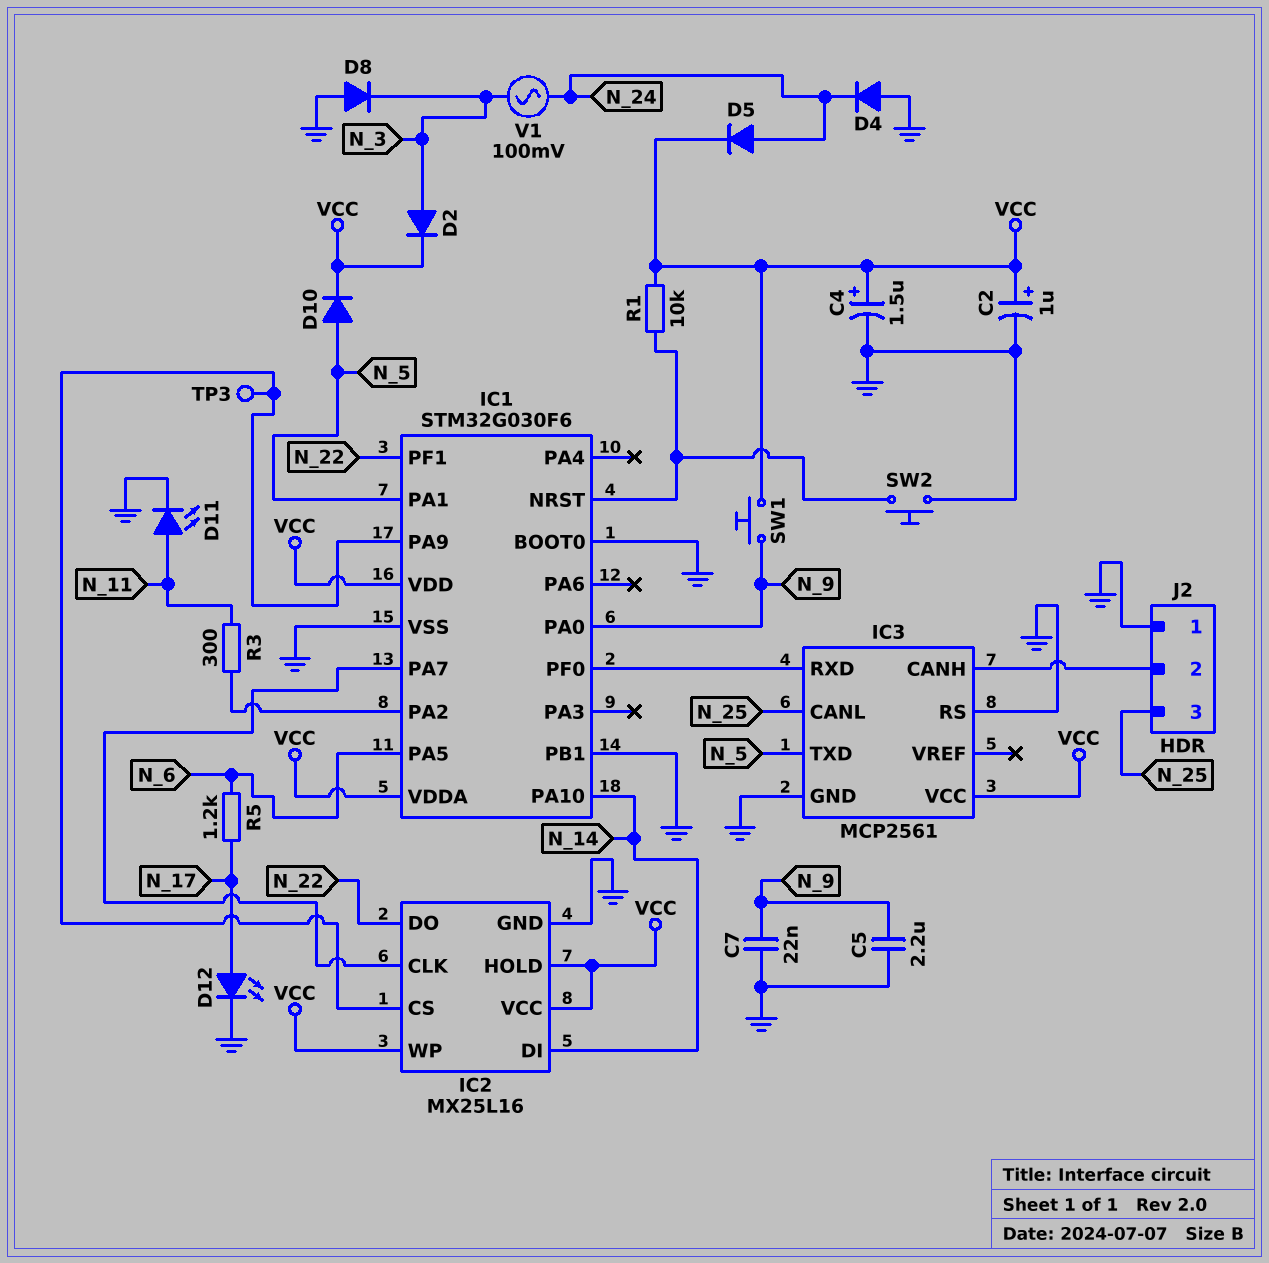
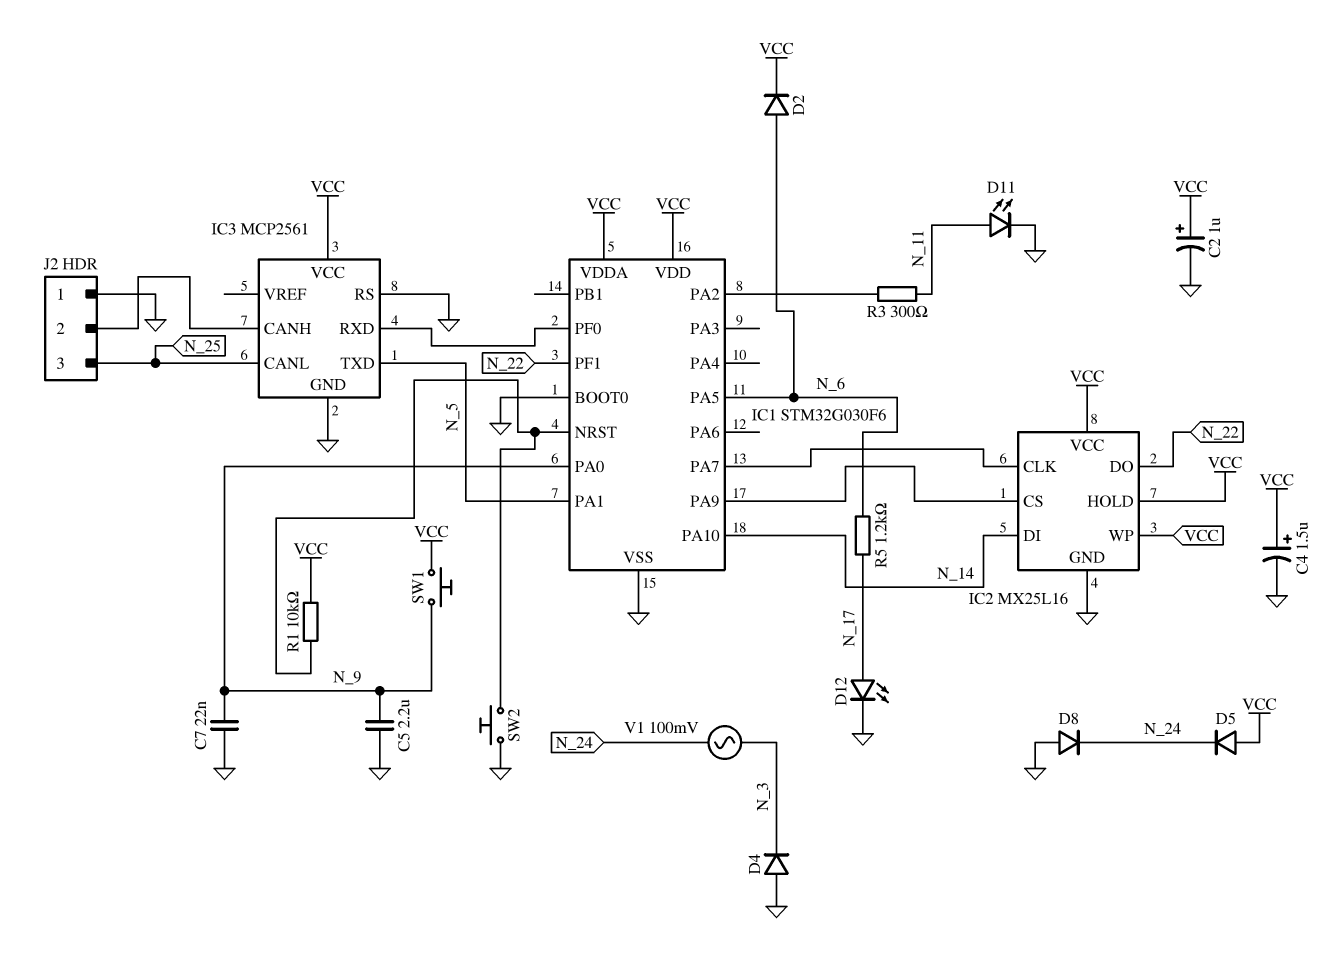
D2: diode (A N_3, K VCC) -> diode (A N_6, K VCC)
D4: diode (A GND, K N_24) -> diode (A GND, K N_3)
D5: diode (A N_24, K VCC) -> diode (A VCC, K N_24)
D8: diode (A GND, K N_3) -> diode (A GND, K N_24)
D10: diode (A N_5, K VCC) -> none
IC1 pin PB1: GND -> none
TP3: test point (IC1/PA9) -> none

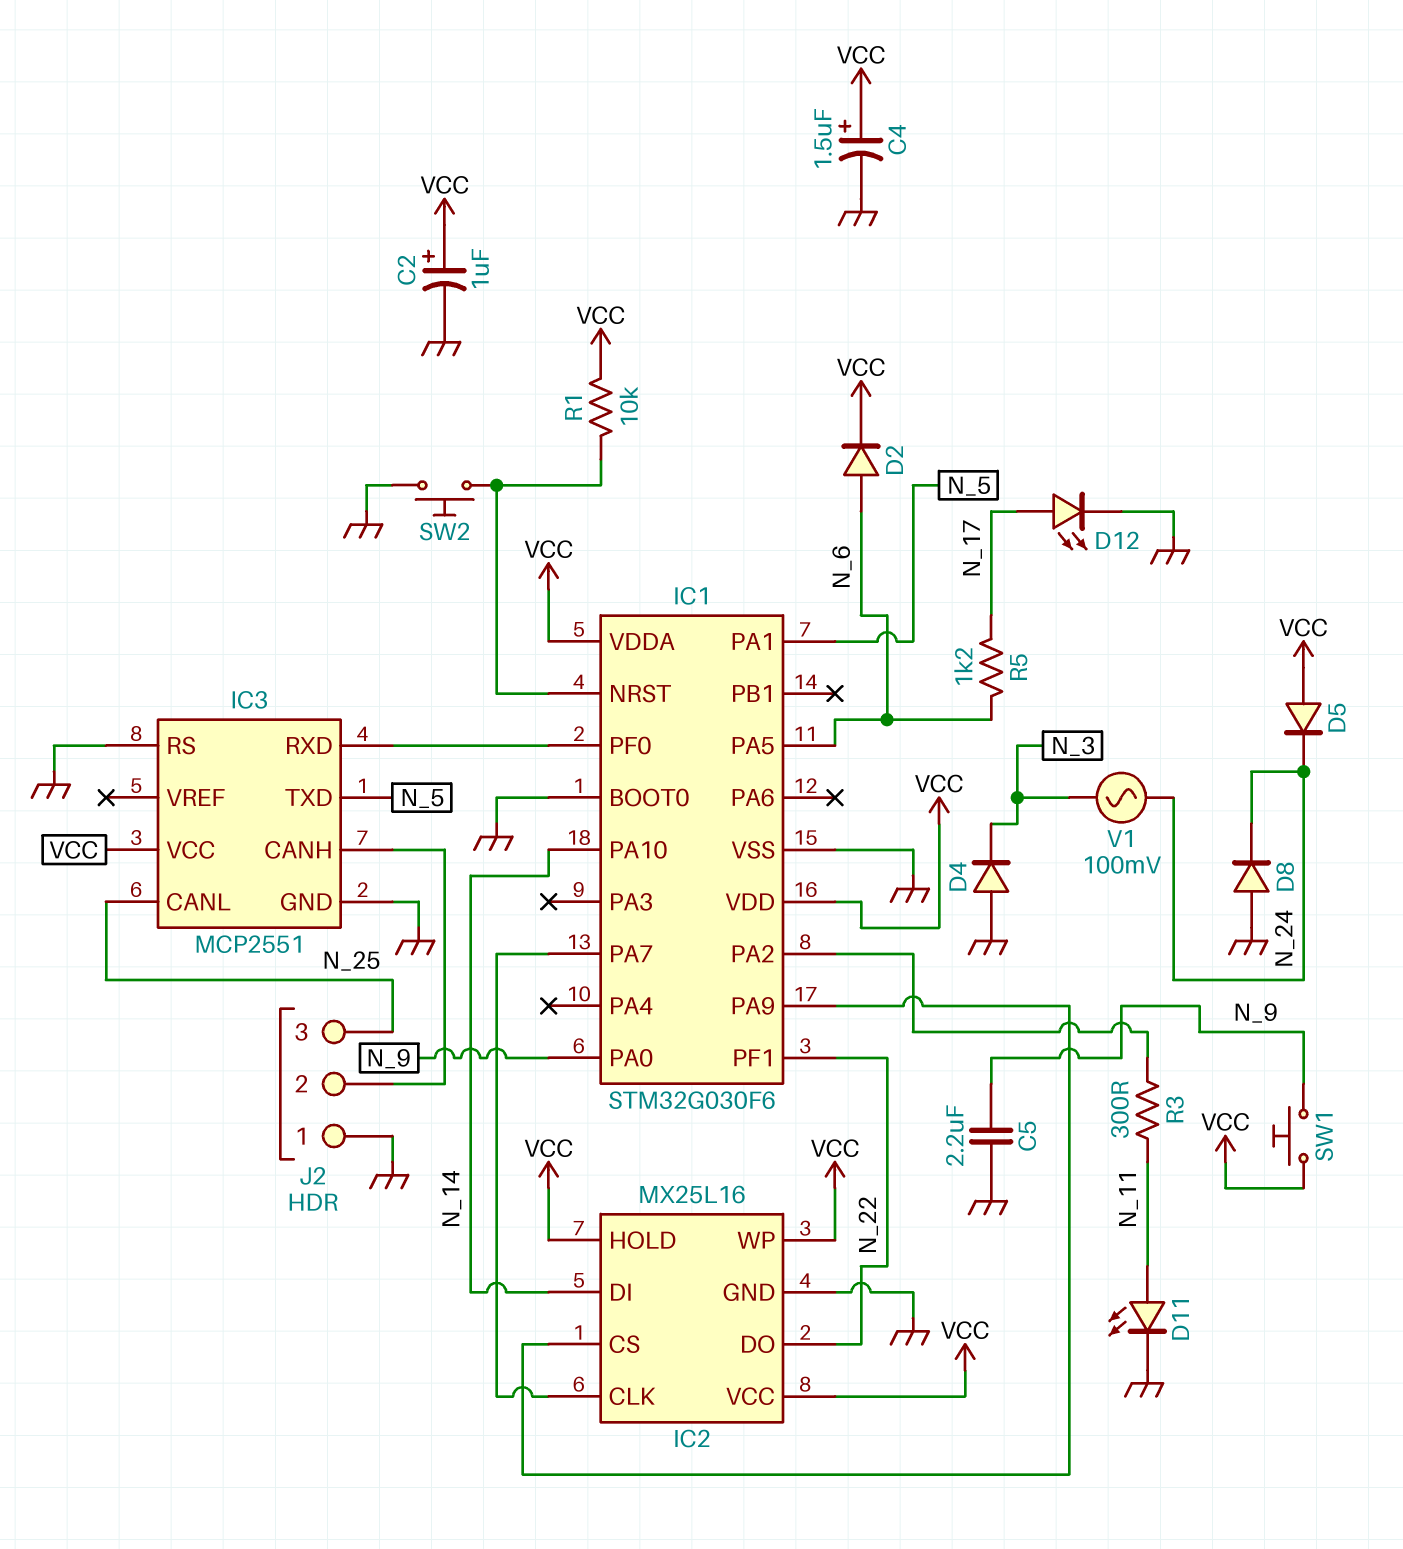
C7: 22nF (GND, N_9) -> none
IC3: MCP2561 -> MCP2551

